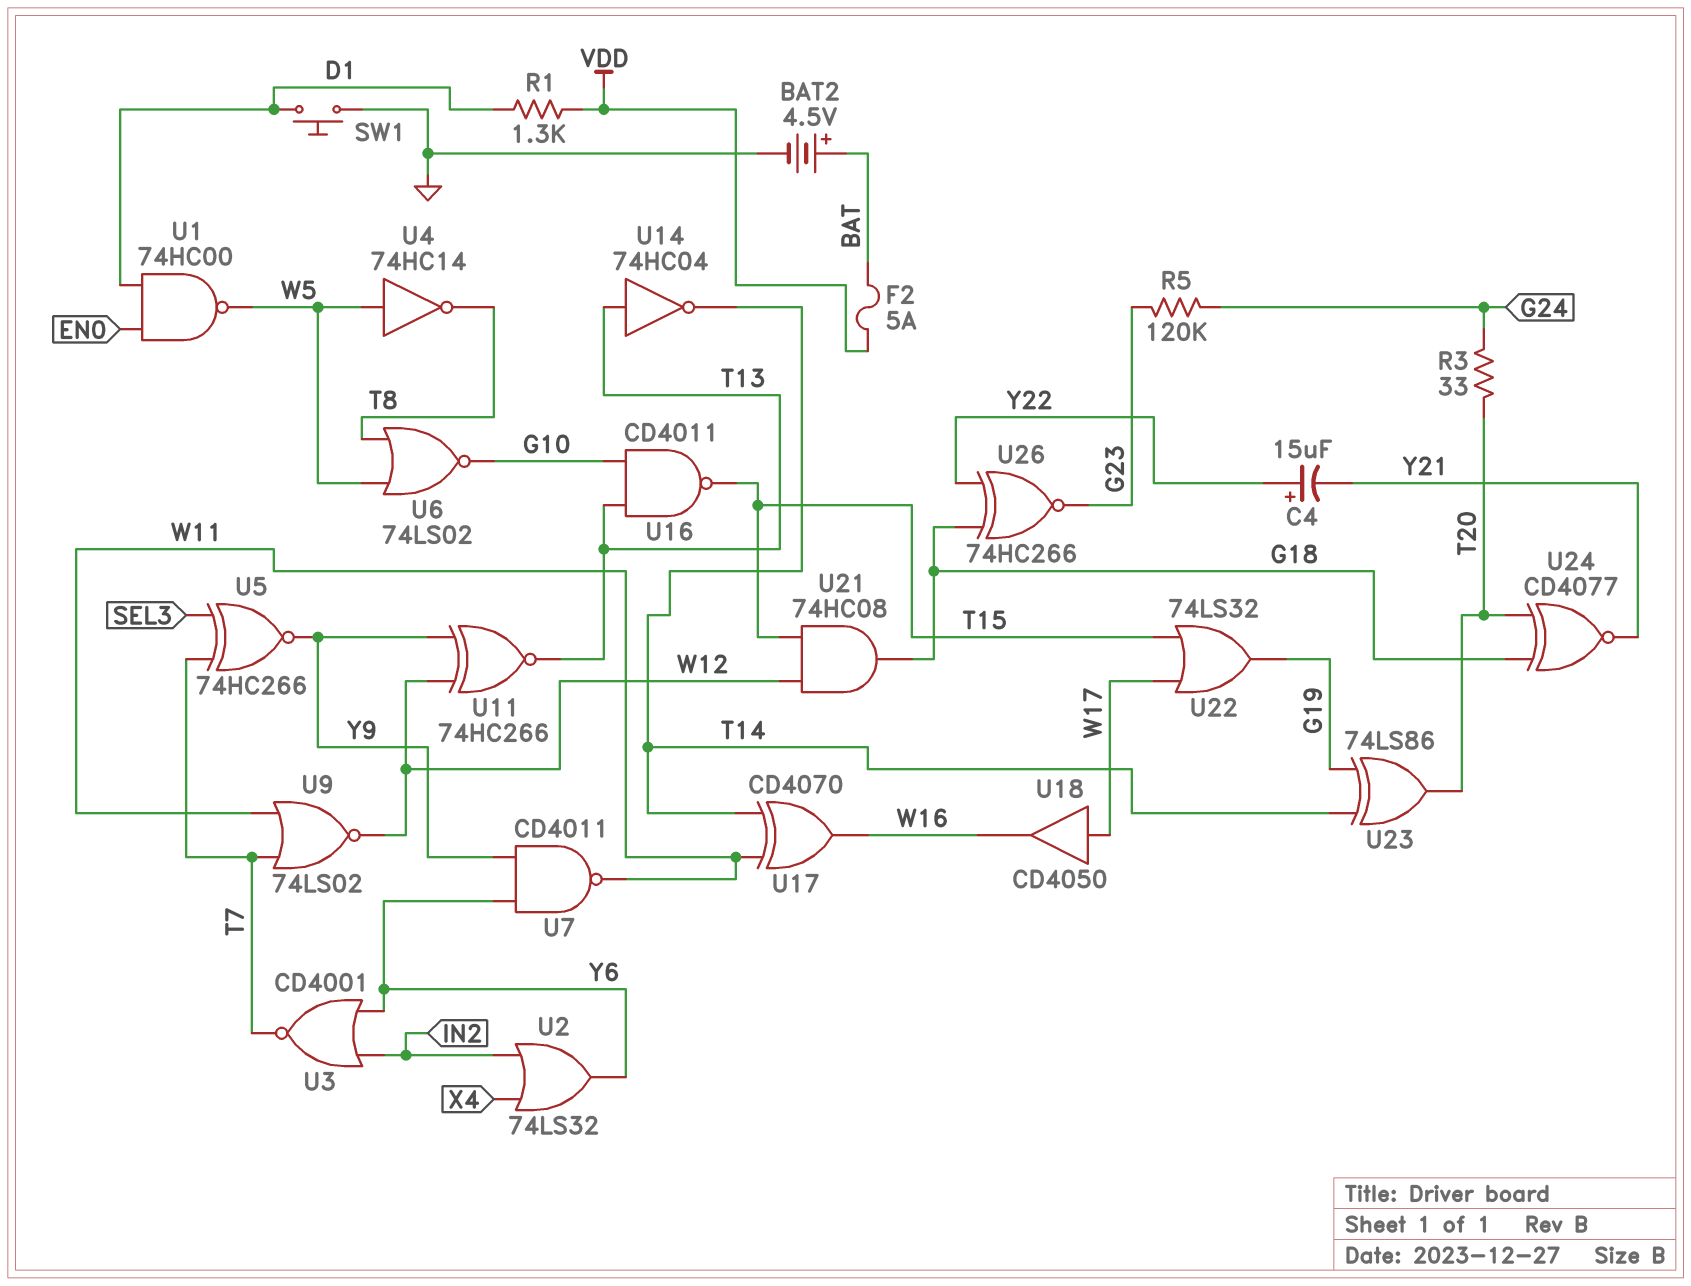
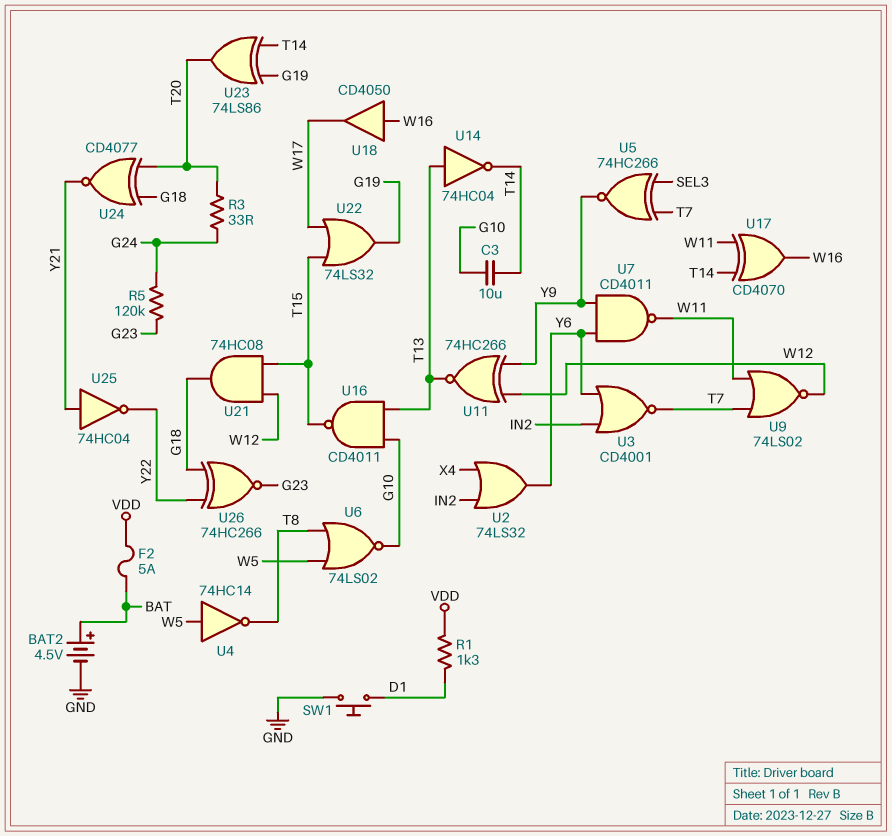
C3: none -> 10uF (G10, T14)
C4: 15uF (plus Y22, minus Y21) -> none
U1: NAND 74HC00 (in D1, in EN0, out W5) -> none
U18: buffer CD4050 (in W17, out W16) -> buffer CD4050 (in W16, out W17)
U25: none -> NOT 74HC04 (in Y21, out Y22)

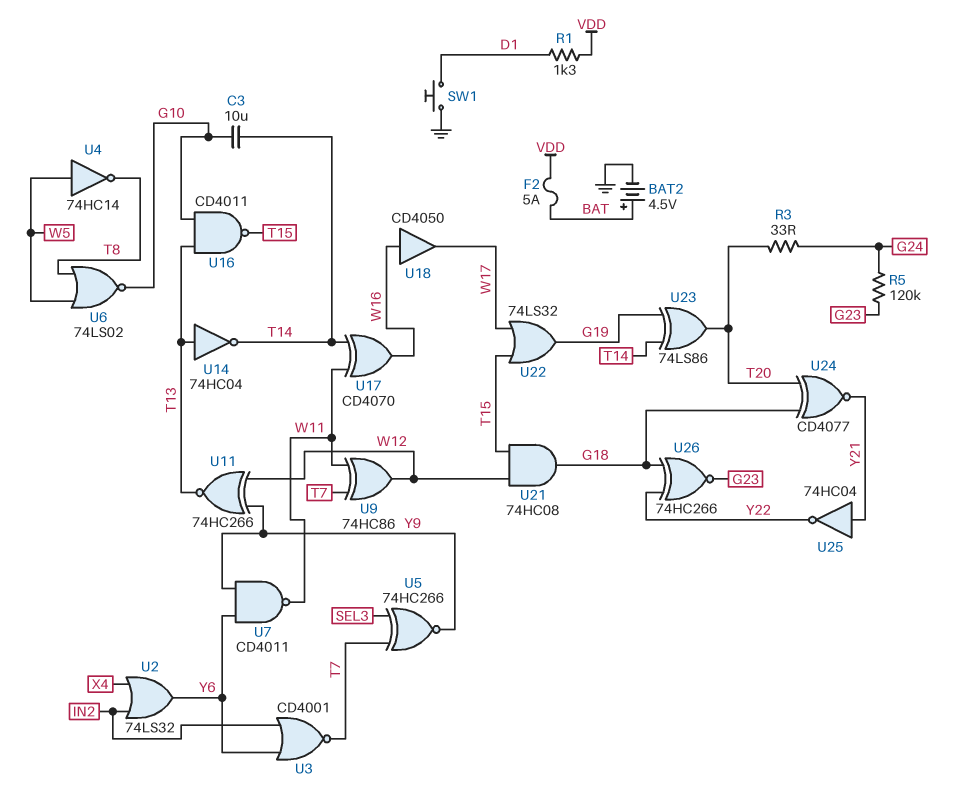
U9: NOR 74LS02 (in T7, in W11, out W12) -> XOR 74HC86 (in T7, in W11, out W12)

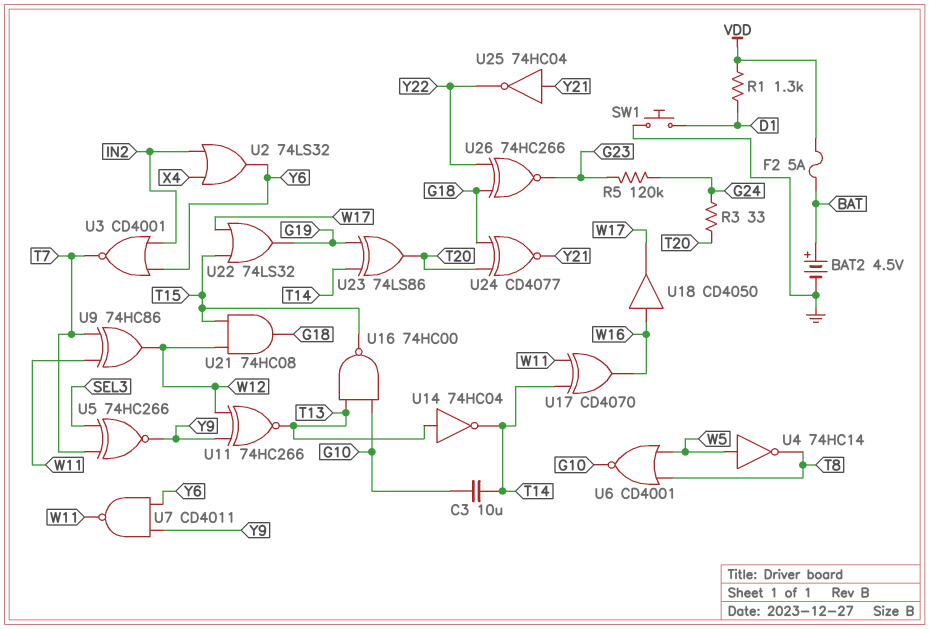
U6: NOR 74LS02 (in T8, in W5, out G10) -> NOR CD4001 (in T8, in W5, out G10)
U16: NAND CD4011 (in G10, in T13, out T15) -> NAND 74HC00 (in G10, in T13, out T15)

